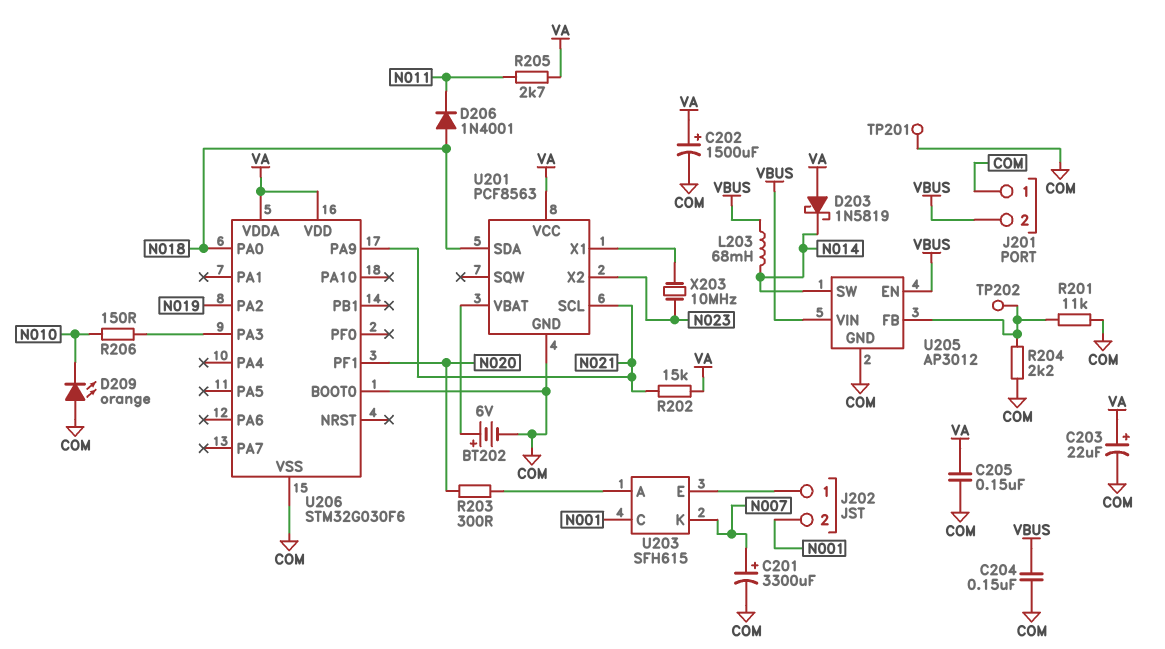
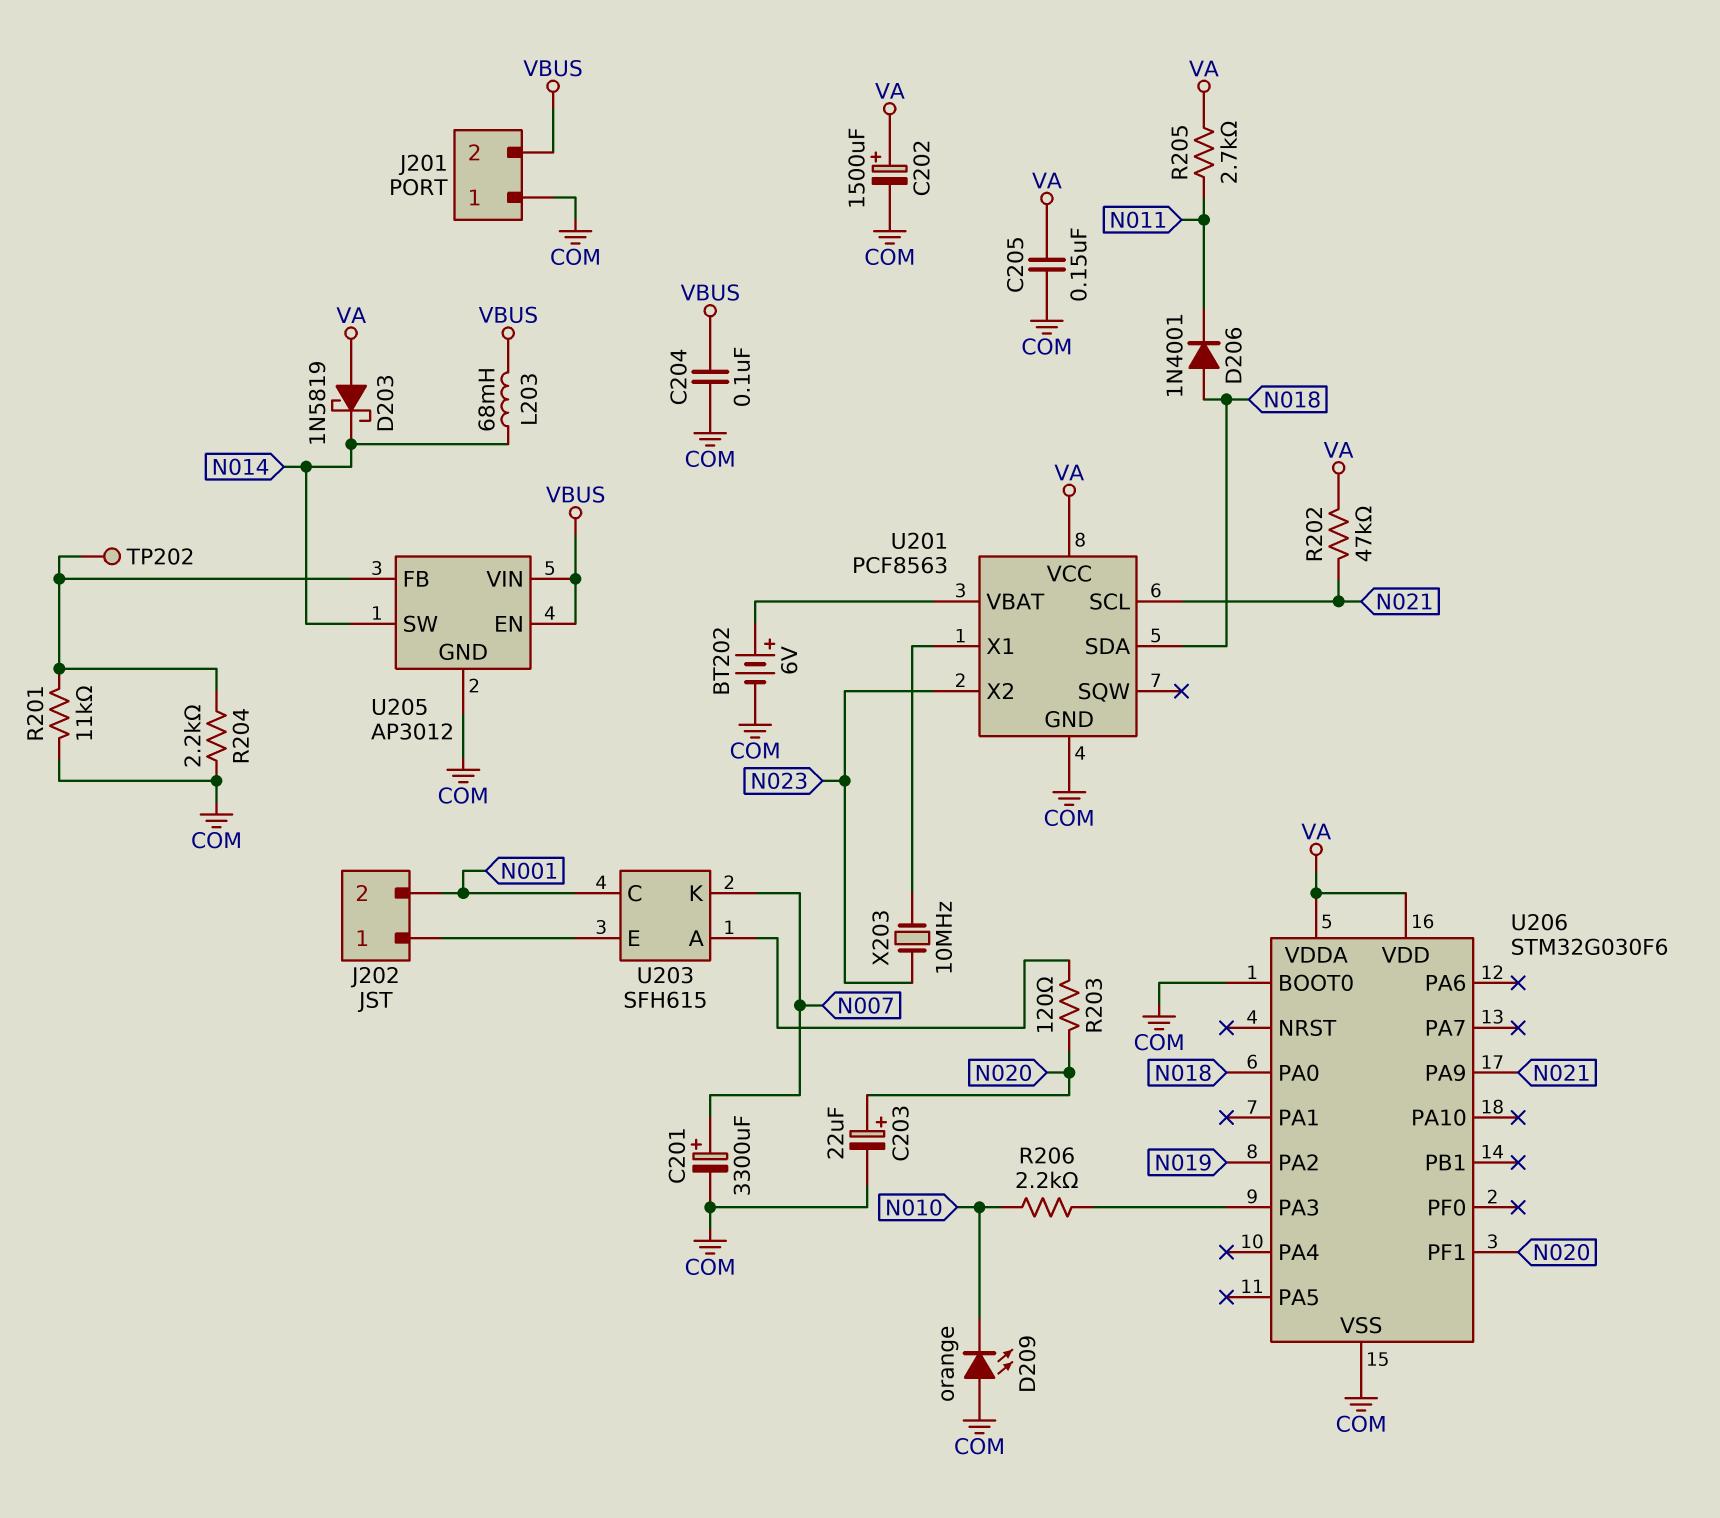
C203: 22uF (plus VA, minus COM) -> 22uF (plus N020, minus COM)
C204: 150nF (COM, VBUS) -> 100nF (COM, VBUS)
R202: 15k (N021, VA) -> 47k (N021, VA)
R203: 300 (N020, U203/A) -> 120 (N020, U203/A)
R206: 150 (N010, U206/PA3) -> 2.2k (N010, U206/PA3)
TP201: test point (COM) -> none

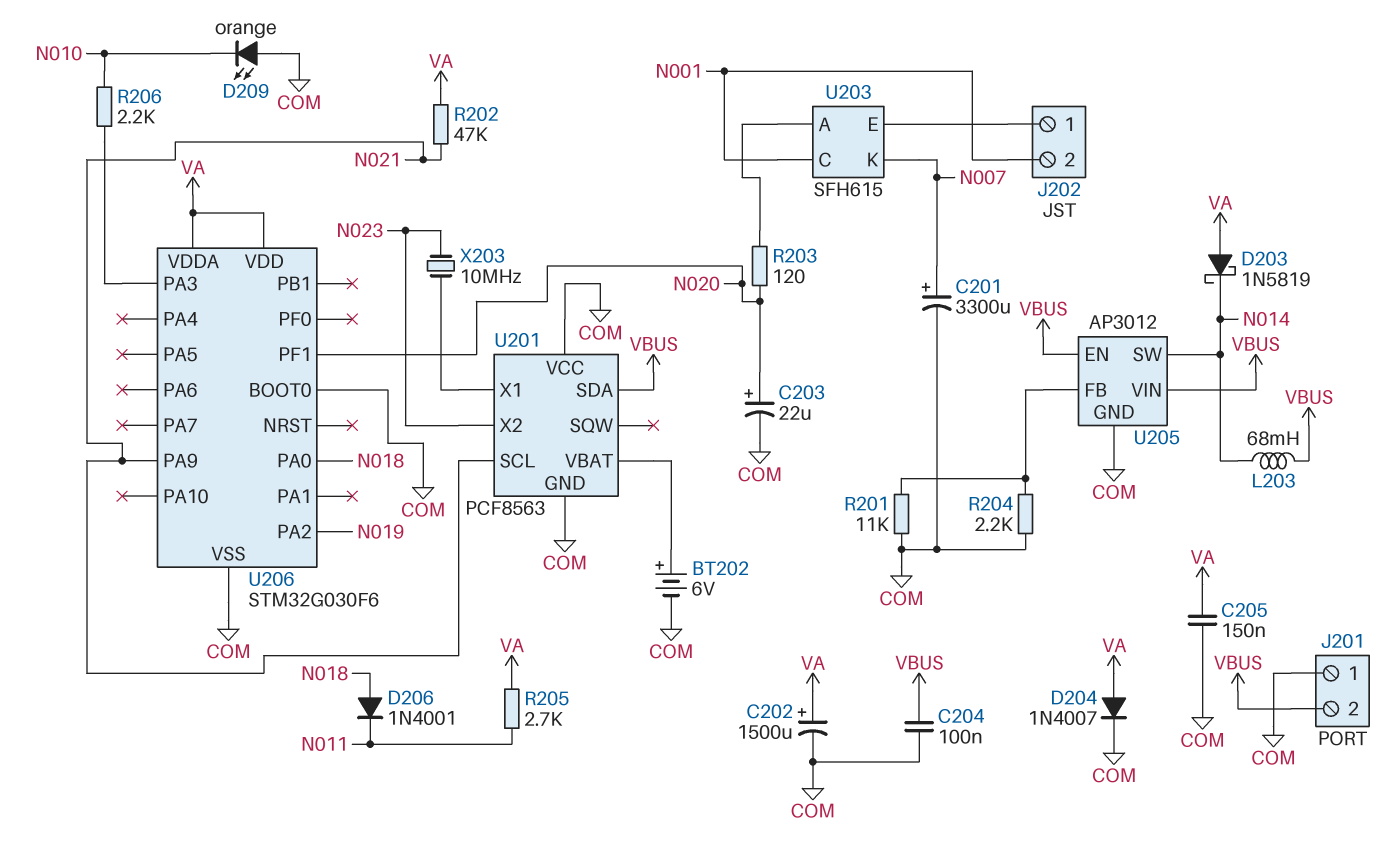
D204: none -> diode 1N4007 (A VA, K COM)
TP202: test point (U205/FB) -> none
U201 pin SDA: N018 -> VBUS
U201 pin VCC: VA -> COM

